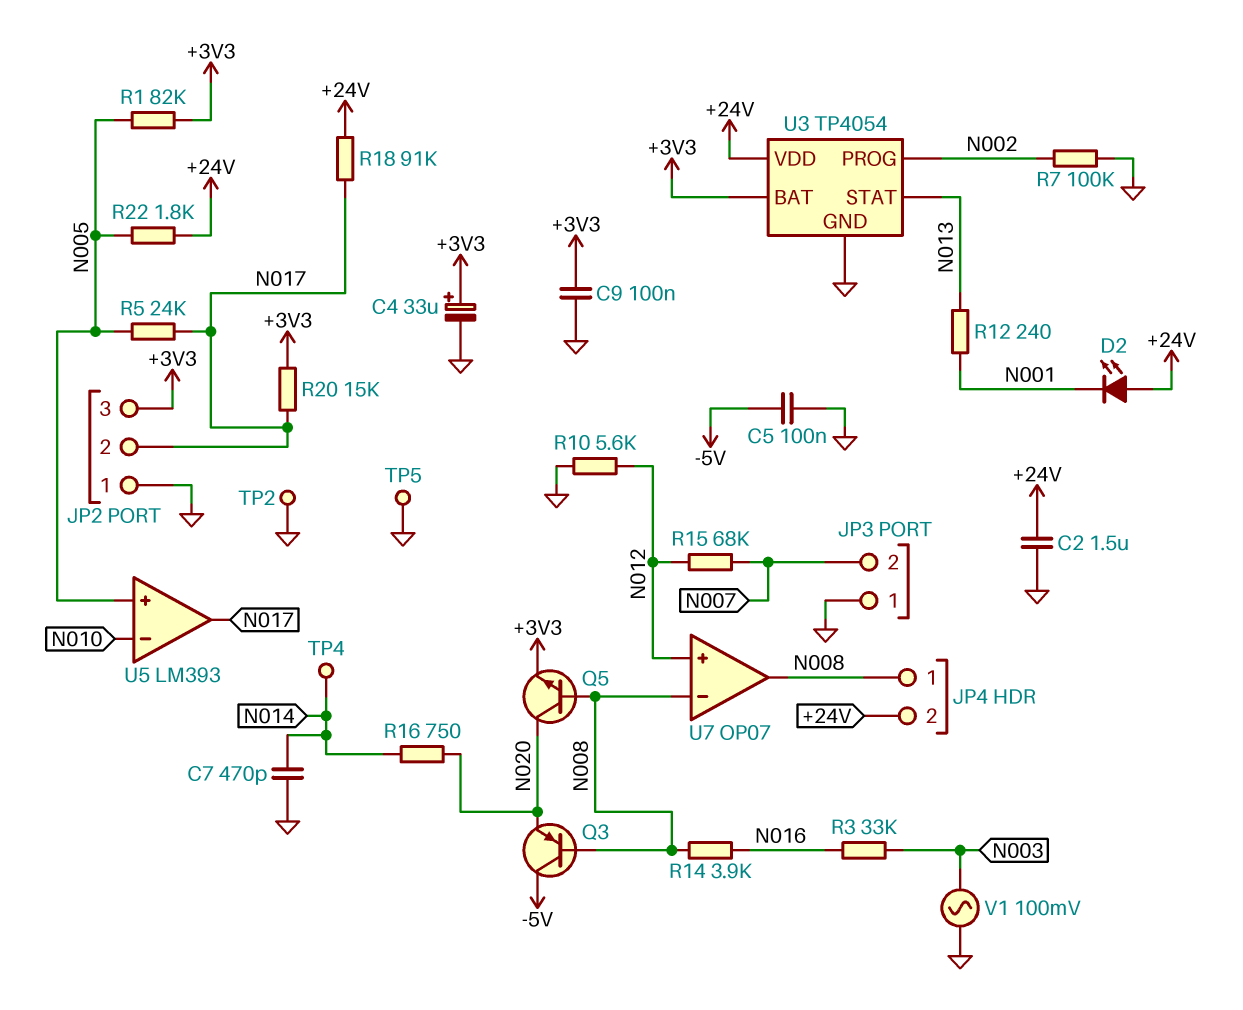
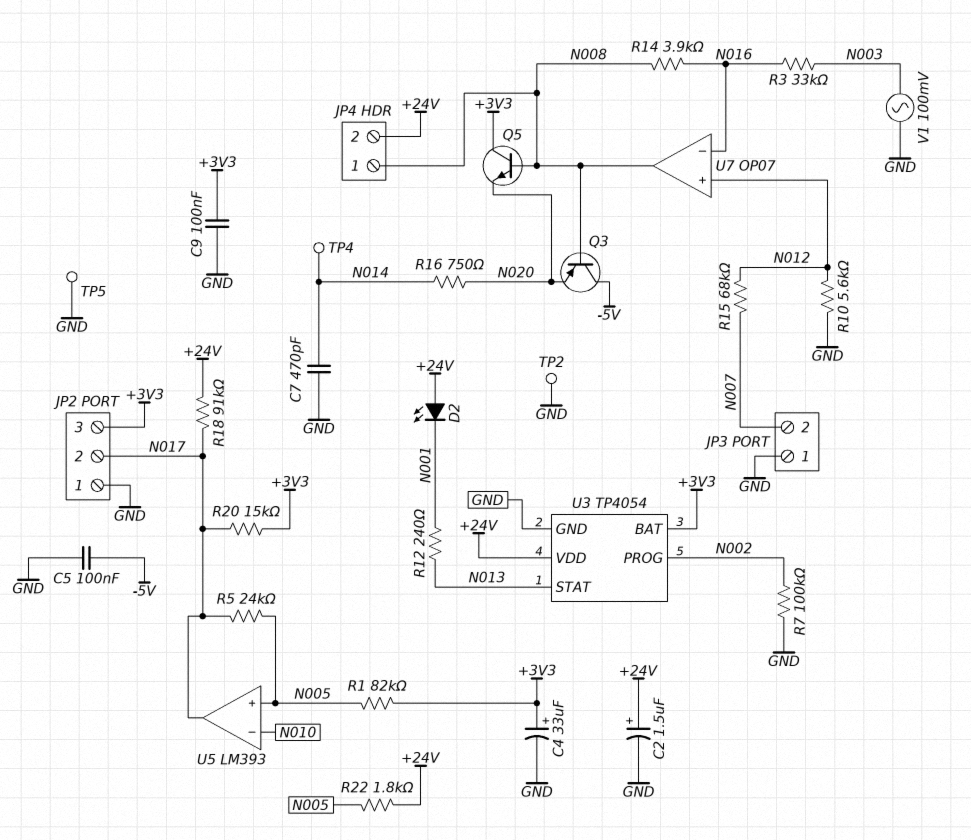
C2: 1.5uF (+24V, GND) -> 1.5uF (plus +24V, minus GND)
Q5: NPN (B N008, C N020, E +3V3) -> NPN (B N008, C +3V3, E N020)
U7 pin in-: N008 -> N016

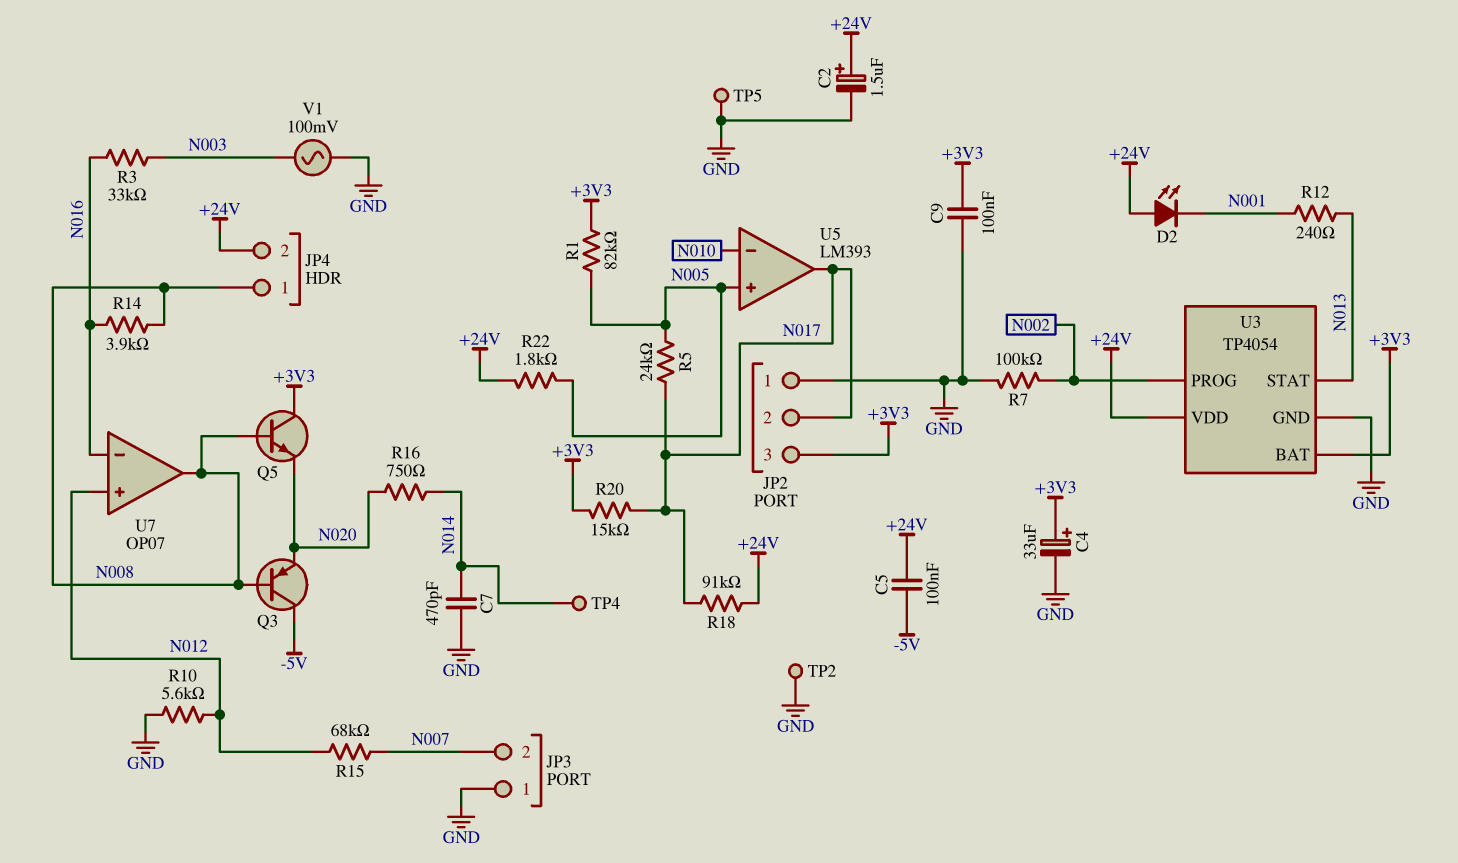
C5: 100nF (-5V, GND) -> 100nF (+24V, -5V)

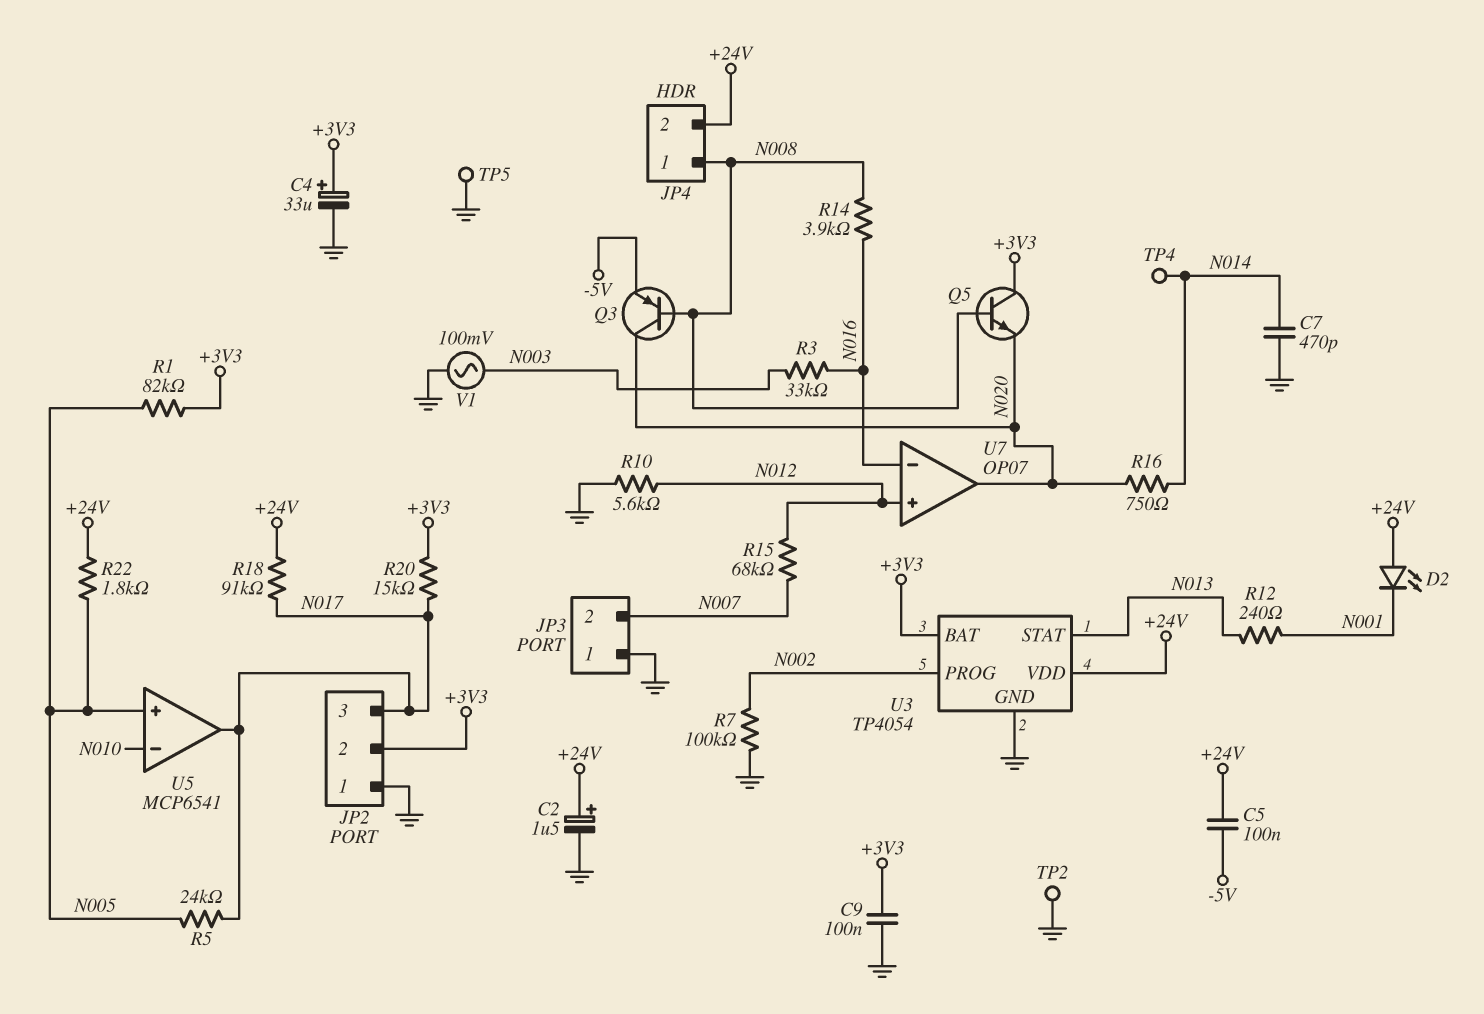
JP2 pin 2: N017 -> +3V3
JP2 pin 3: +3V3 -> N017
Q3: PNP (B N008, C -5V, E N020) -> PNP (B N008, C N020, E -5V)
U5: LM393 -> MCP6541
U7 pin out: N008 -> N020

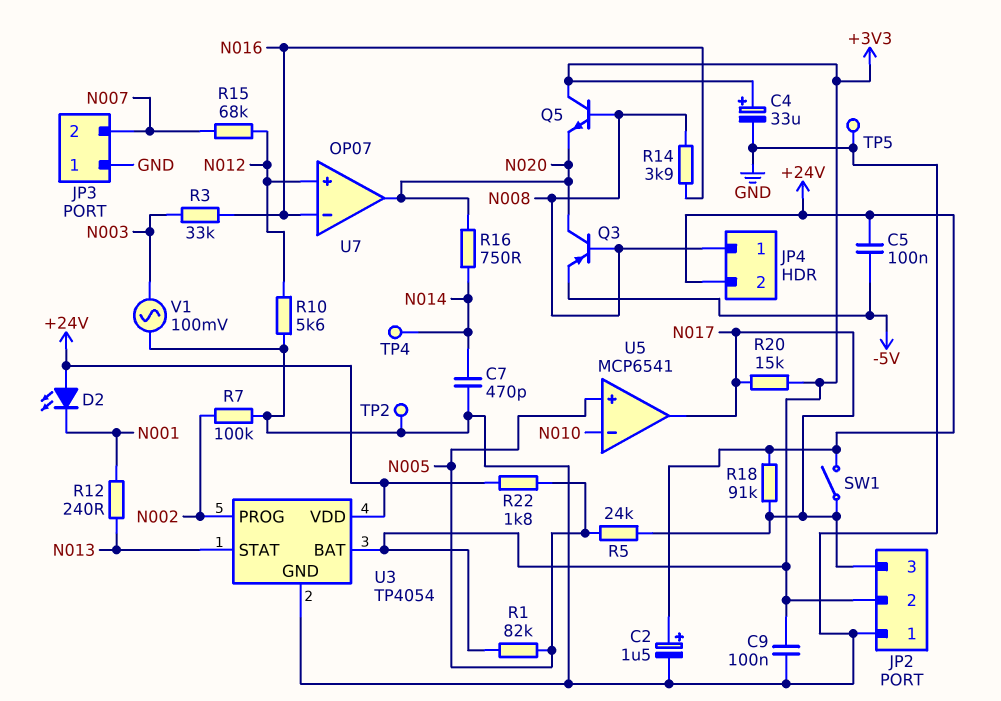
SW1: none -> switch (+24V, N017)

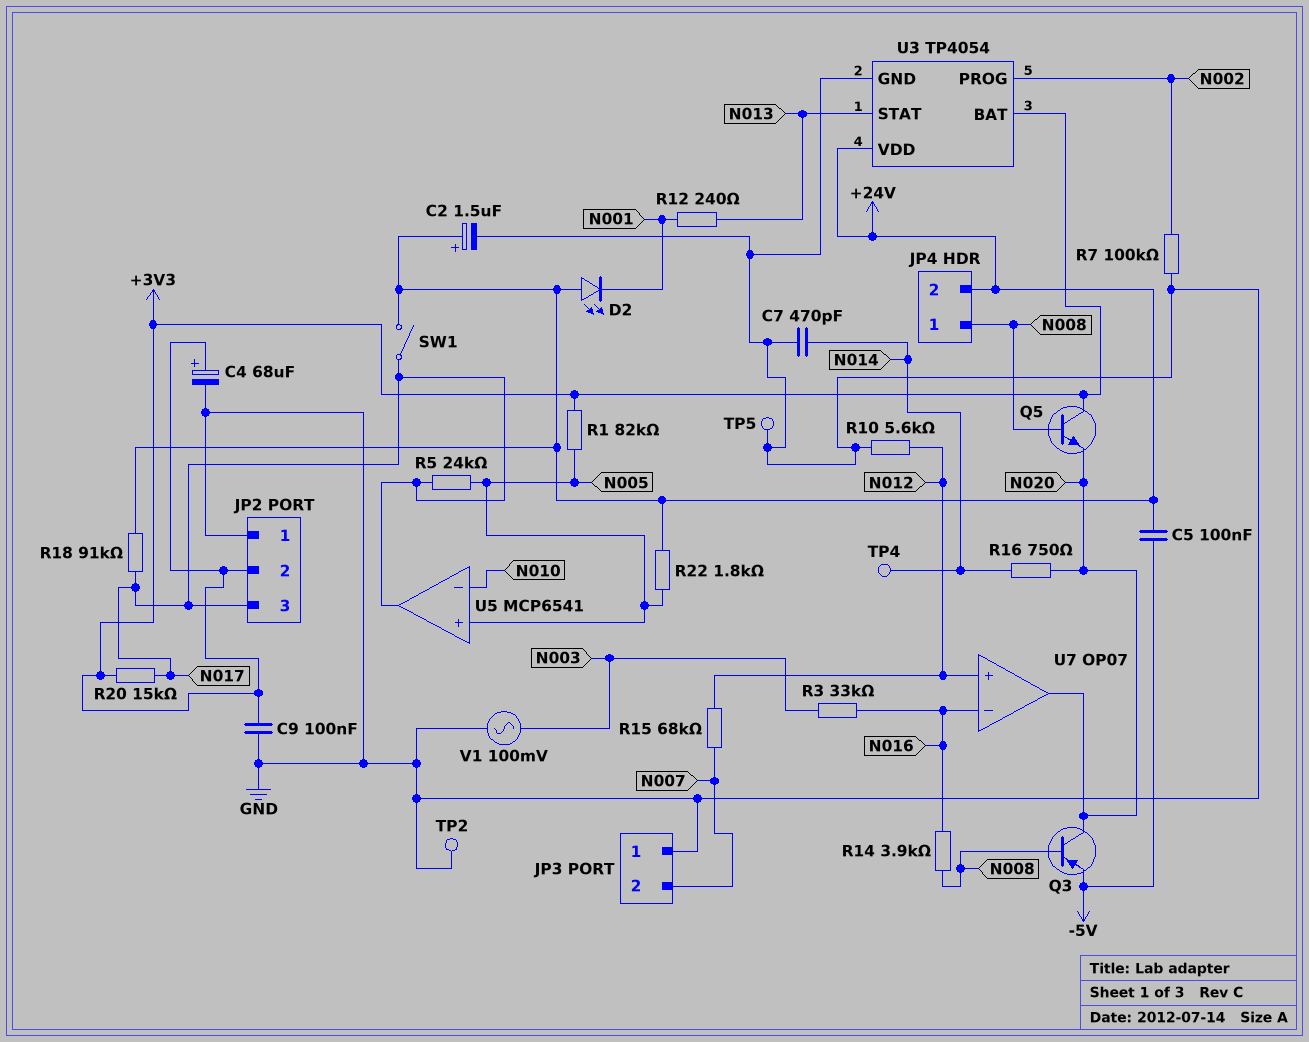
C4: 33uF (plus +3V3, minus GND) -> 68uF (plus +3V3, minus GND)

